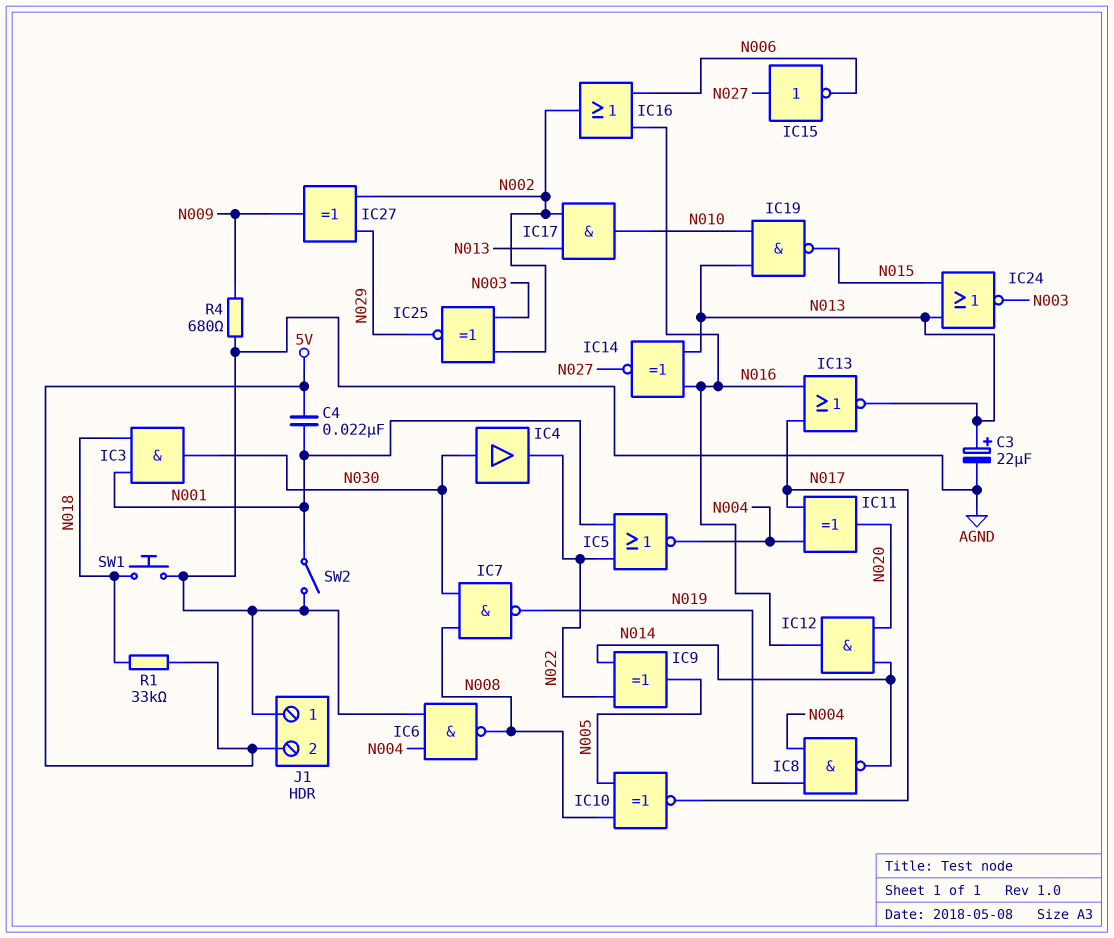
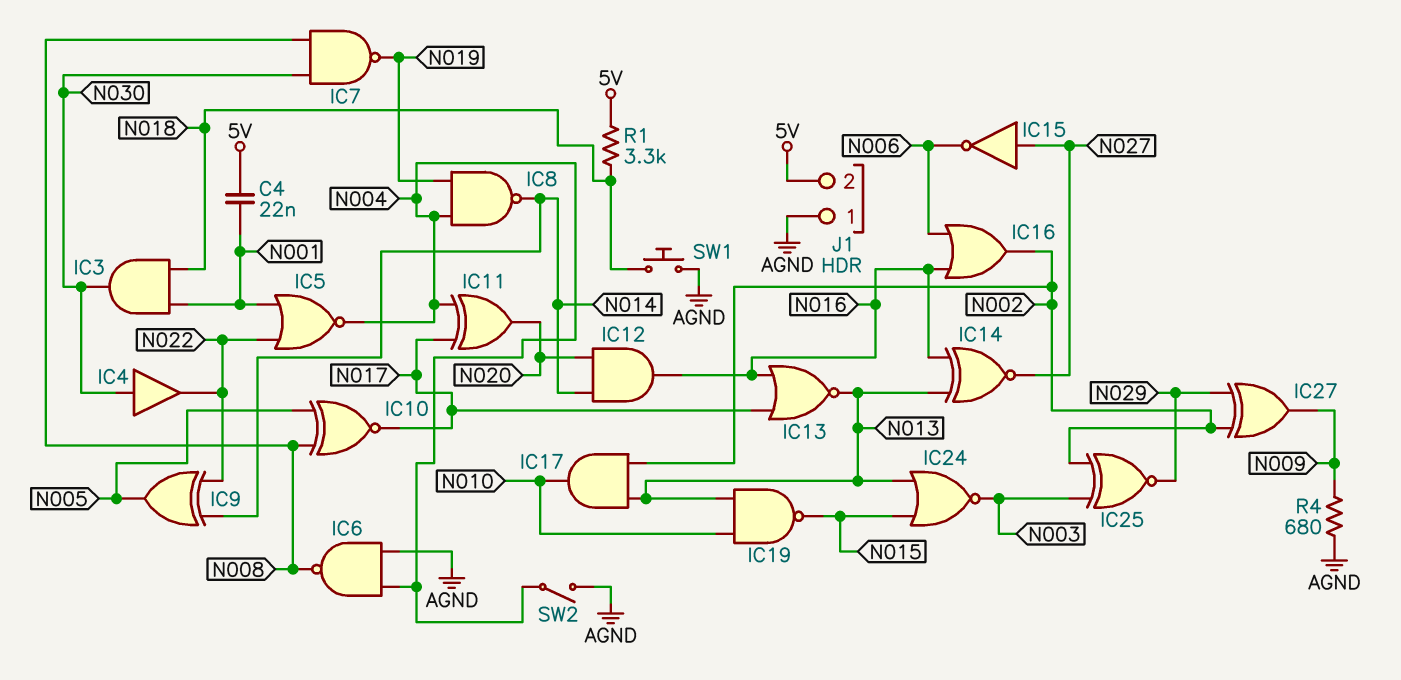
C3: 22uF (plus N013, minus AGND) -> none
R1: 33k (5V, N018) -> 3.3k (5V, N018)
SW2: switch (AGND, N001) -> switch (AGND, N004)

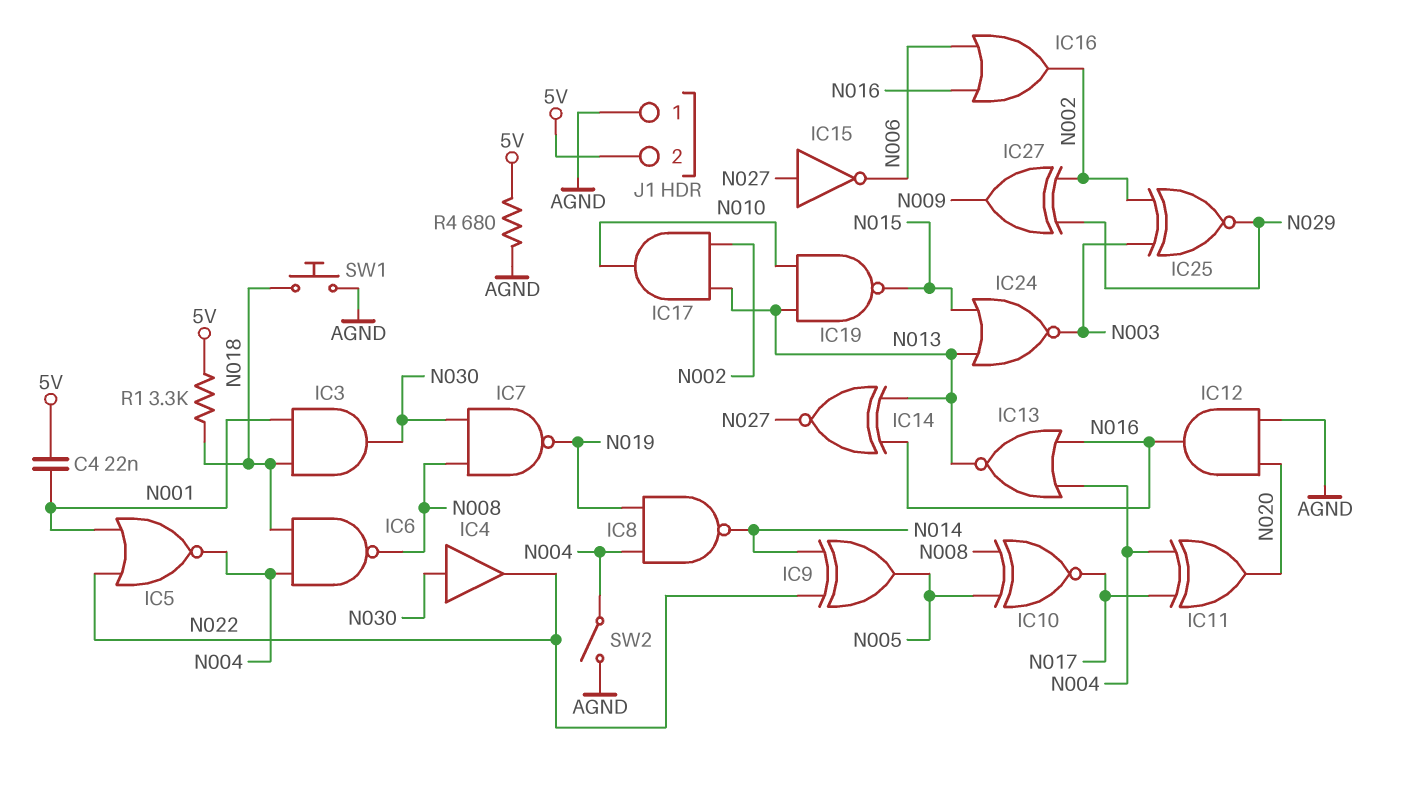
IC6: NAND (in AGND, in N004, out N008) -> NAND (in N004, in N018, out N008)
IC12: AND (in N014, in N020, out N016) -> AND (in AGND, in N020, out N016)
IC13: NOR (in N016, in N017, out N013) -> NOR (in N004, in N016, out N013)
R4: 680 (AGND, N009) -> 680 (5V, AGND)

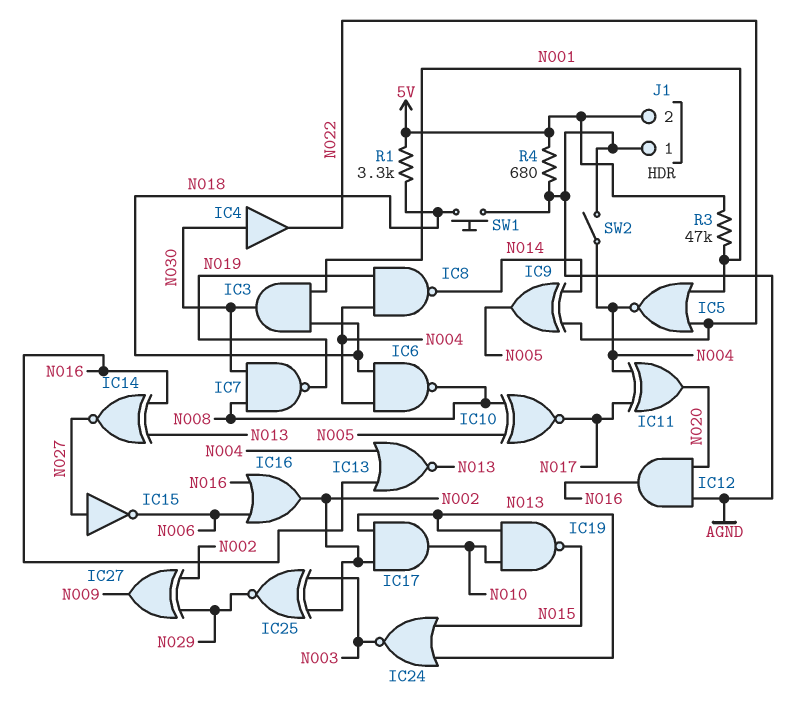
C4: 22nF (5V, N001) -> none
R3: none -> 47k (5V, N001)

